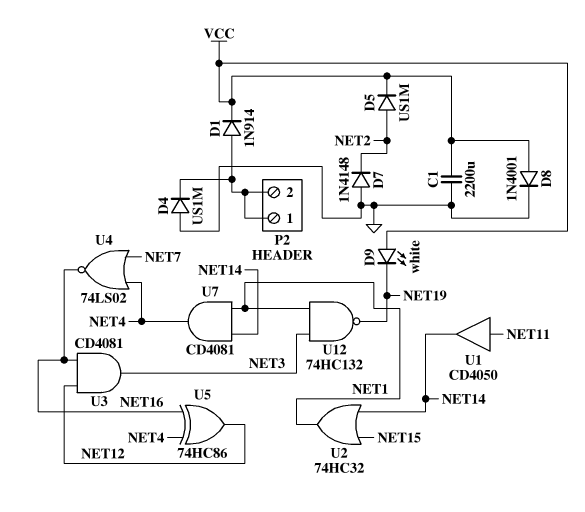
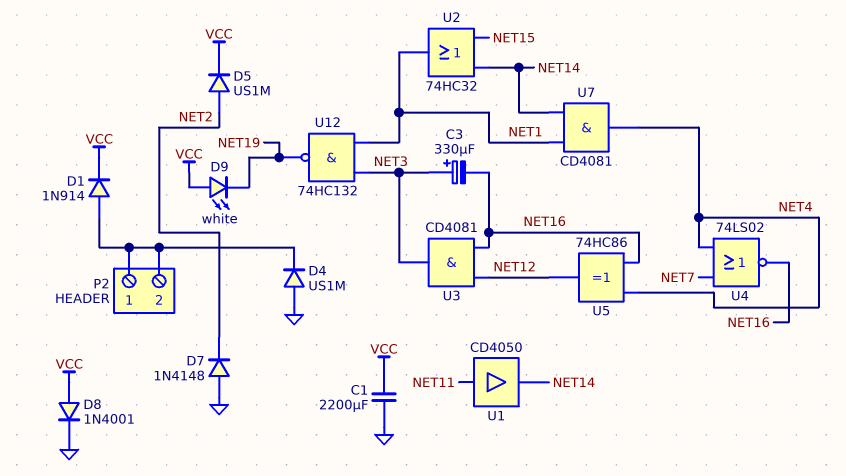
C3: none -> 330uF (plus NET3, minus NET16)

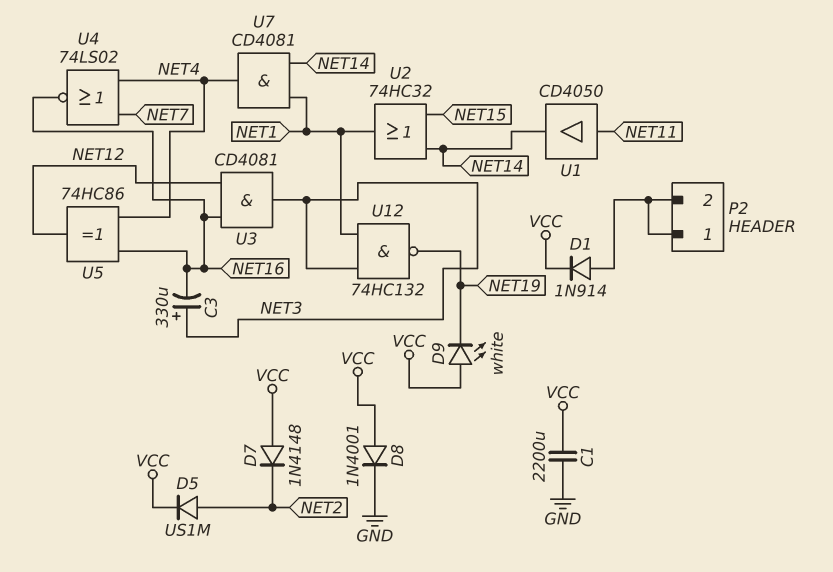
D4: diode US1M (A GND, K P2/1) -> none
D7: diode 1N4148 (A GND, K NET2) -> diode 1N4148 (A VCC, K NET2)

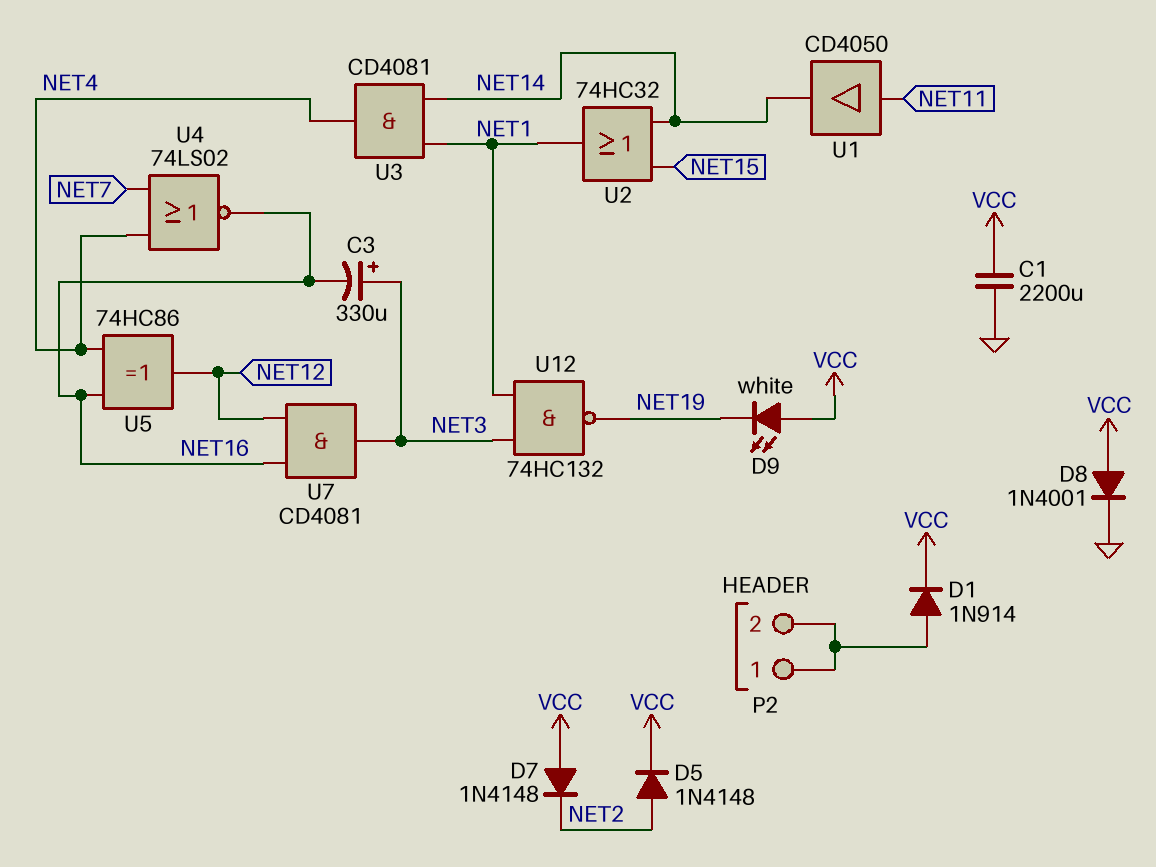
D5: diode US1M (A NET2, K VCC) -> diode 1N4148 (A NET2, K VCC)
U3: AND CD4081 (in NET12, in NET16, out NET3) -> AND CD4081 (in NET1, in NET14, out NET4)
U7: AND CD4081 (in NET1, in NET14, out NET4) -> AND CD4081 (in NET12, in NET16, out NET3)

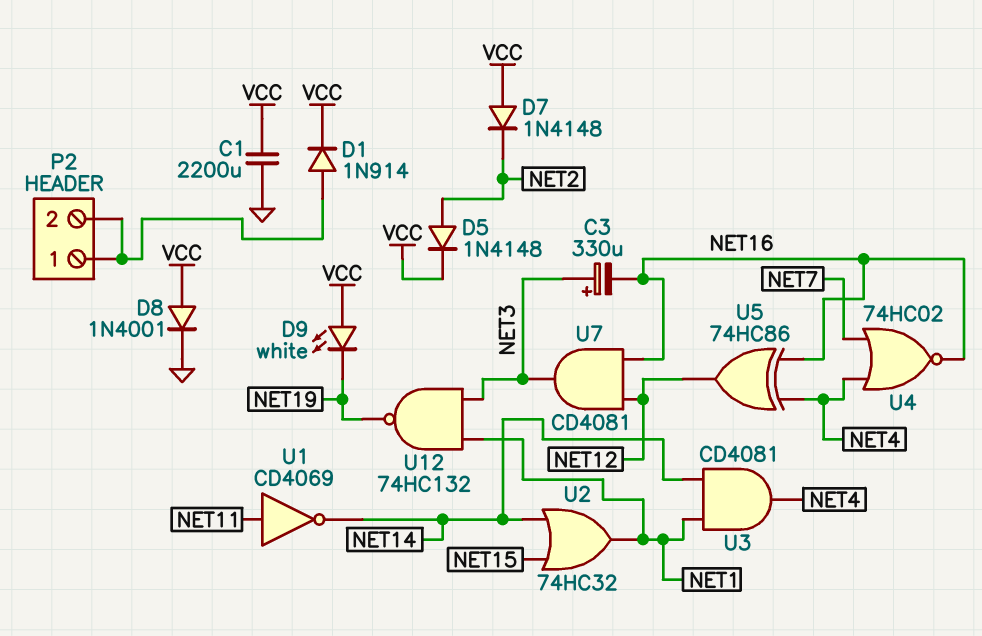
U1: buffer CD4050 (in NET11, out NET14) -> NOT CD4069 (in NET11, out NET14)
U4: NOR 74LS02 (in NET4, in NET7, out NET16) -> NOR 74HC02 (in NET4, in NET7, out NET16)

